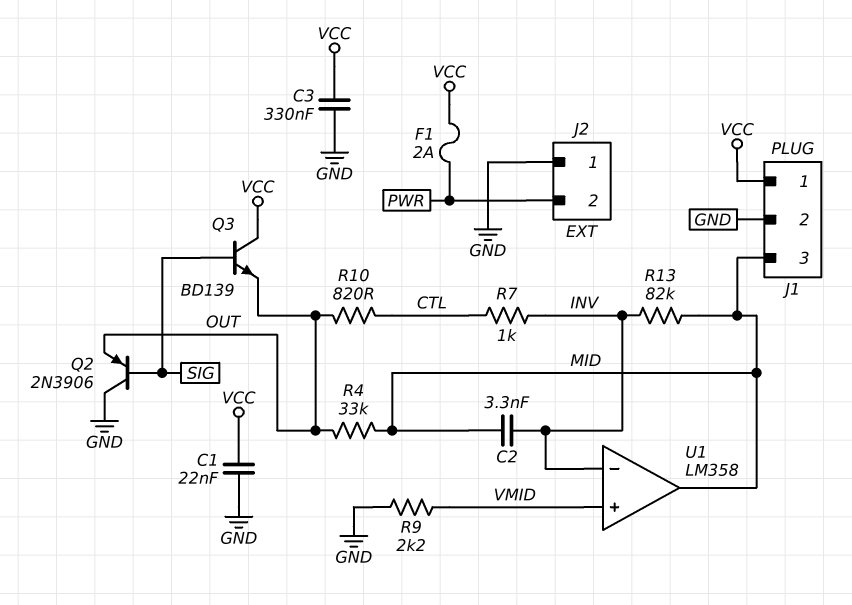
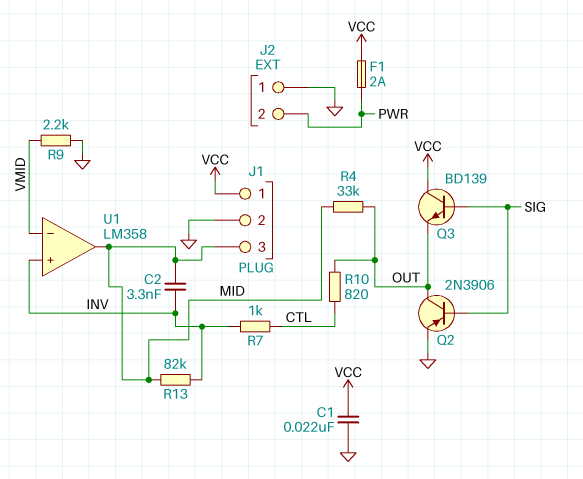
C3: 330nF (GND, VCC) -> none
Q2: PNP 2N3906 (B SIG, C GND, E OUT) -> PNP 2N3906 (B SIG, C OUT, E GND)
U1 pin in+: VMID -> INV
U1 pin in-: INV -> VMID

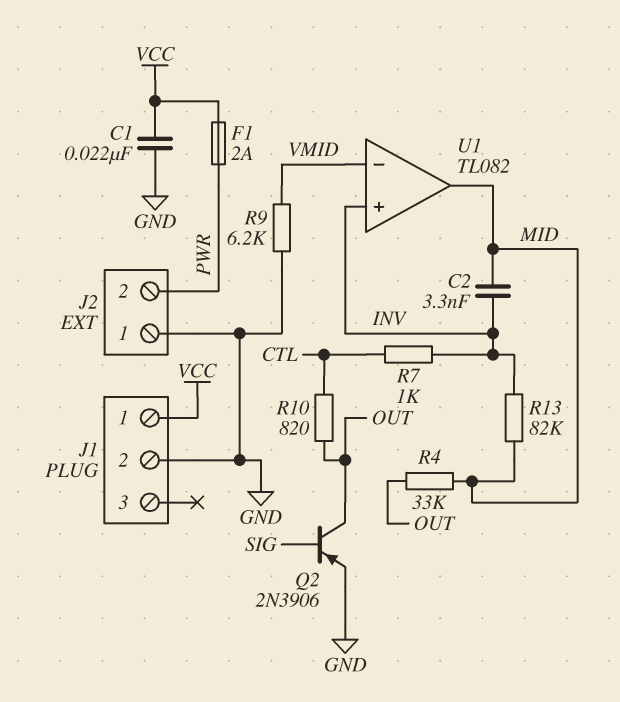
J1 pin 3: MID -> none
Q3: NPN BD139 (B SIG, C VCC, E OUT) -> none
R9: 2.2k (GND, VMID) -> 6.2k (GND, VMID)
U1: LM358 -> TL082

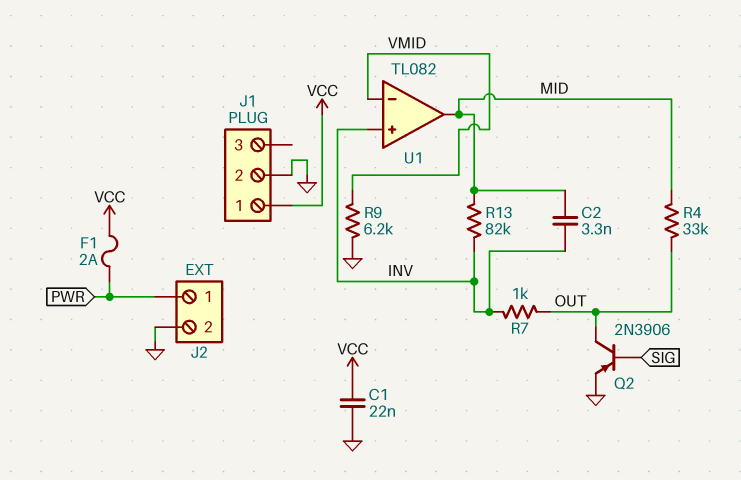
J2 pin 1: GND -> PWR
J2 pin 2: PWR -> GND
R7: 1k (CTL, INV) -> 1k (INV, OUT)
R10: 820 (CTL, OUT) -> none

